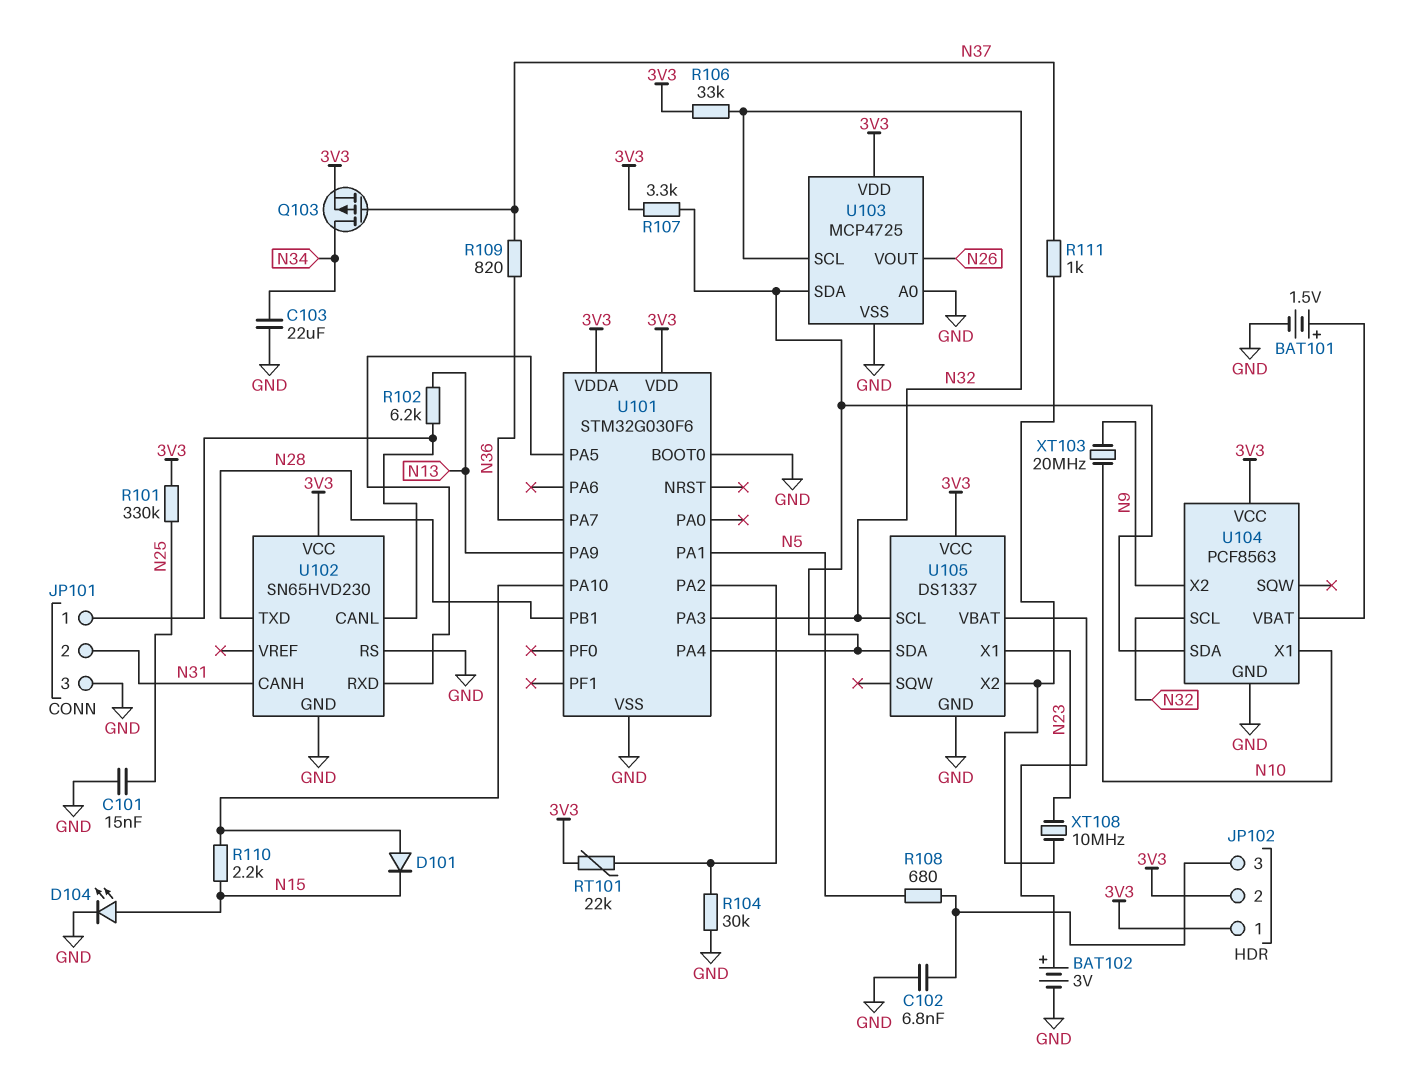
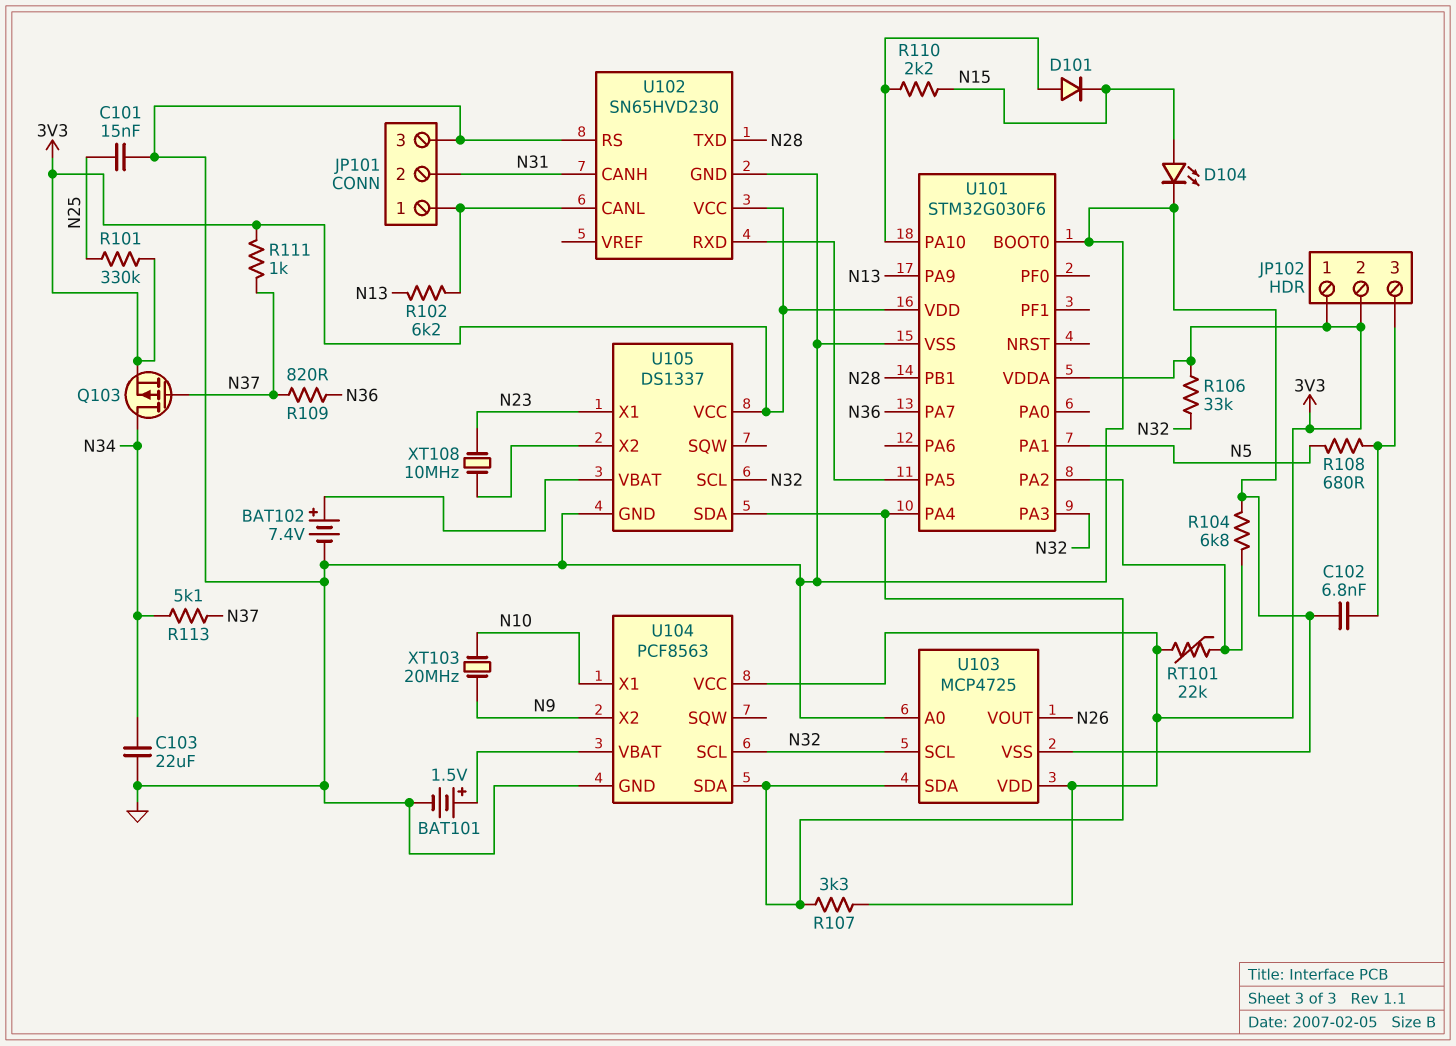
BAT102: 3V (plus U105/VBAT, minus GND) -> 7.4V (plus U105/VBAT, minus GND)
R104: 30k (GND, U101/PA2) -> 6.8k (GND, U101/PA2)
R111: 1k (N37, U105/X2) -> 1k (3V3, N37)
R113: none -> 5.1k (N34, N37)

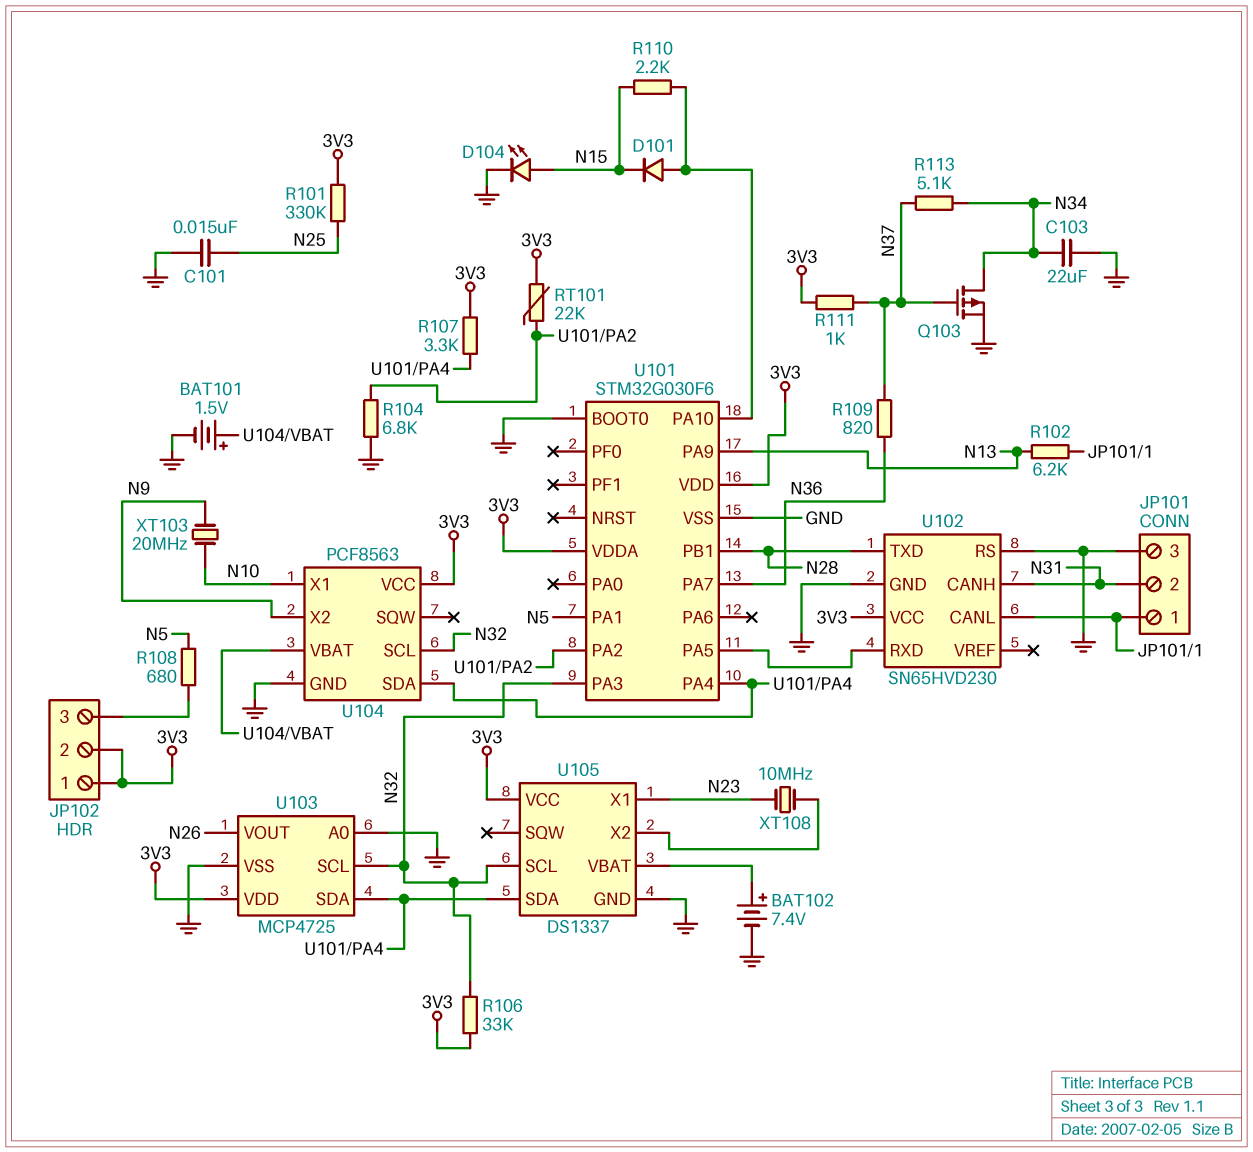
C102: 6.8nF (GND, JP102/3) -> none
Q103: PMOS (G N37, D N34, S 3V3) -> PMOS (G N37, D N34, S GND)

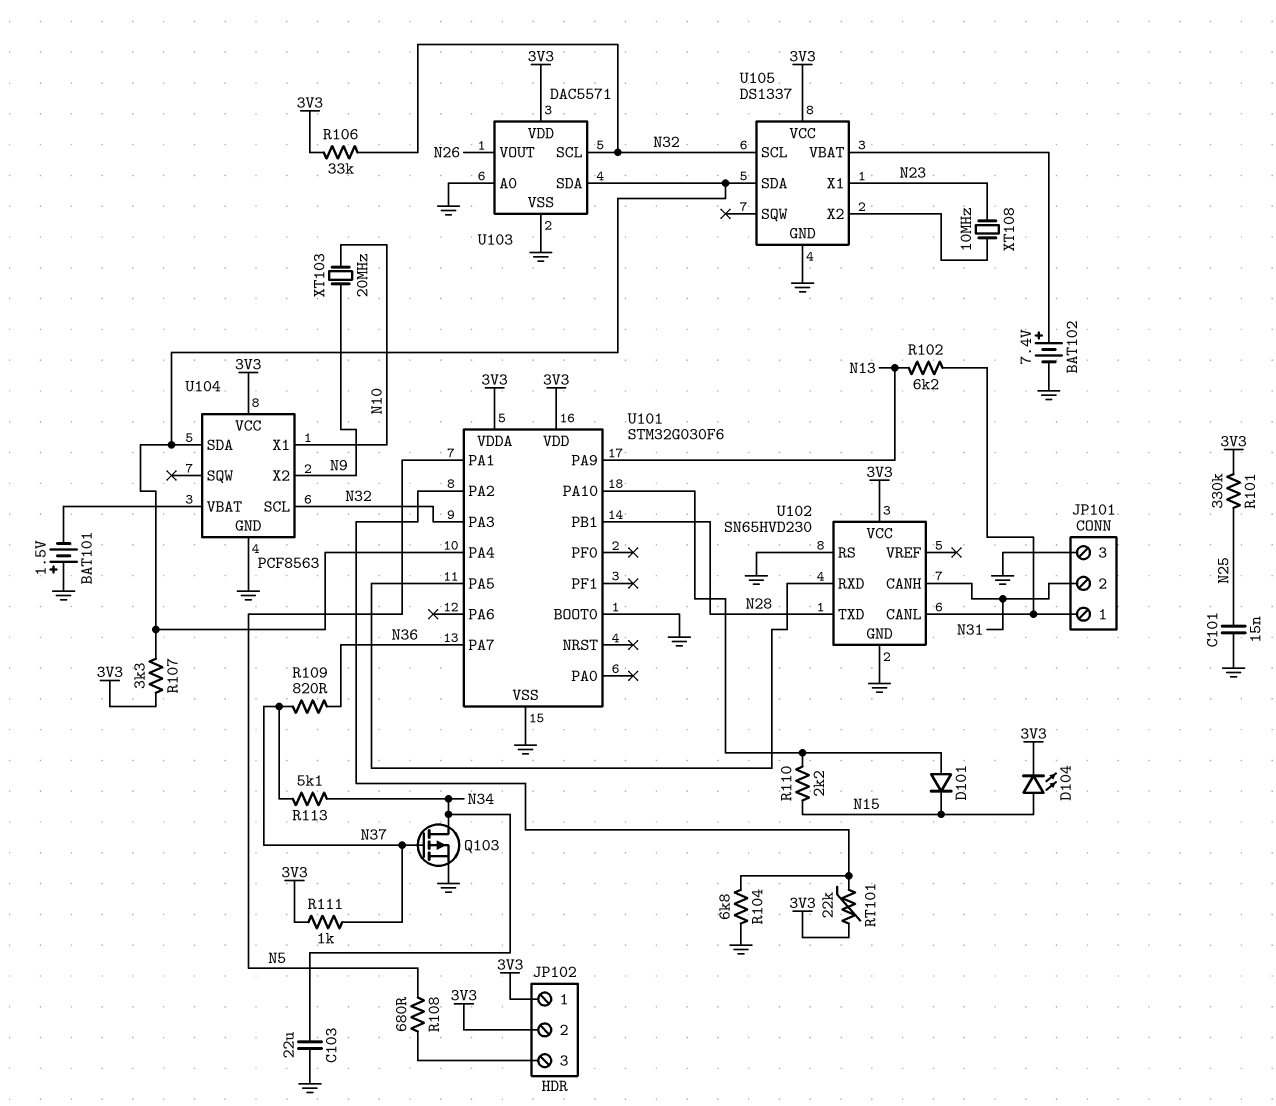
BAT101: 1.5V (plus U104/VBAT, minus GND) -> 1.5V (plus GND, minus U104/VBAT)
D104: LED (A N15, K GND) -> LED (A N15, K 3V3)
U103: MCP4725 -> DAC5571

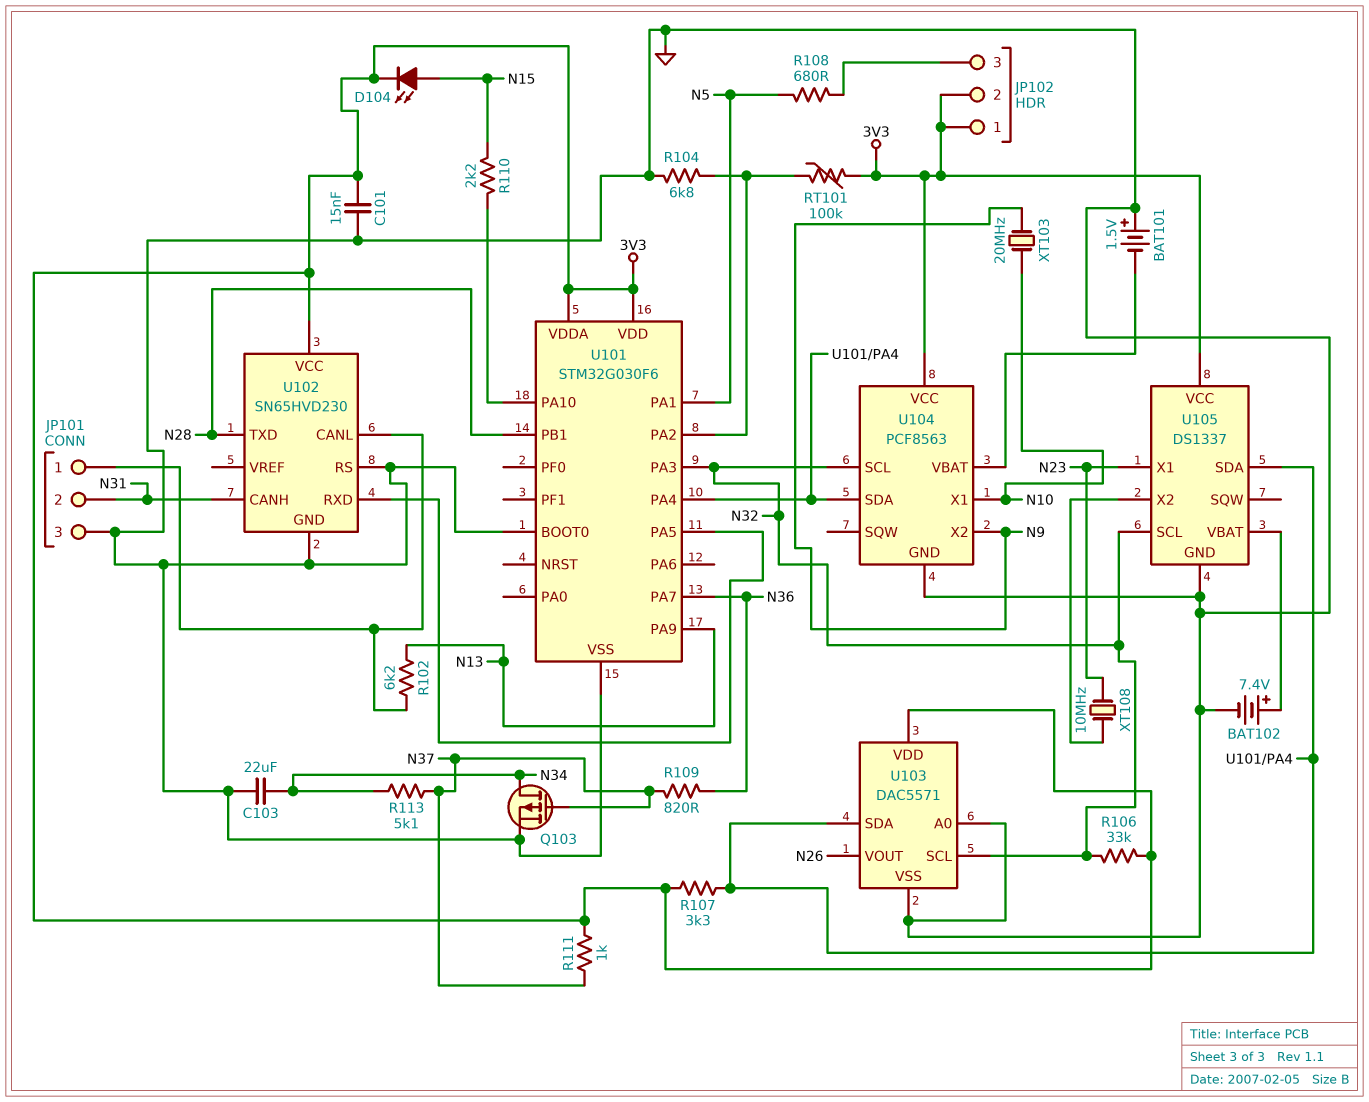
C101: 15nF (GND, N25) -> 15nF (3V3, GND)
D101: diode (A U101/PA10, K N15) -> none
R101: 330k (3V3, N25) -> none
RT101: 22k (3V3, U101/PA2) -> 100k (3V3, U101/PA2)

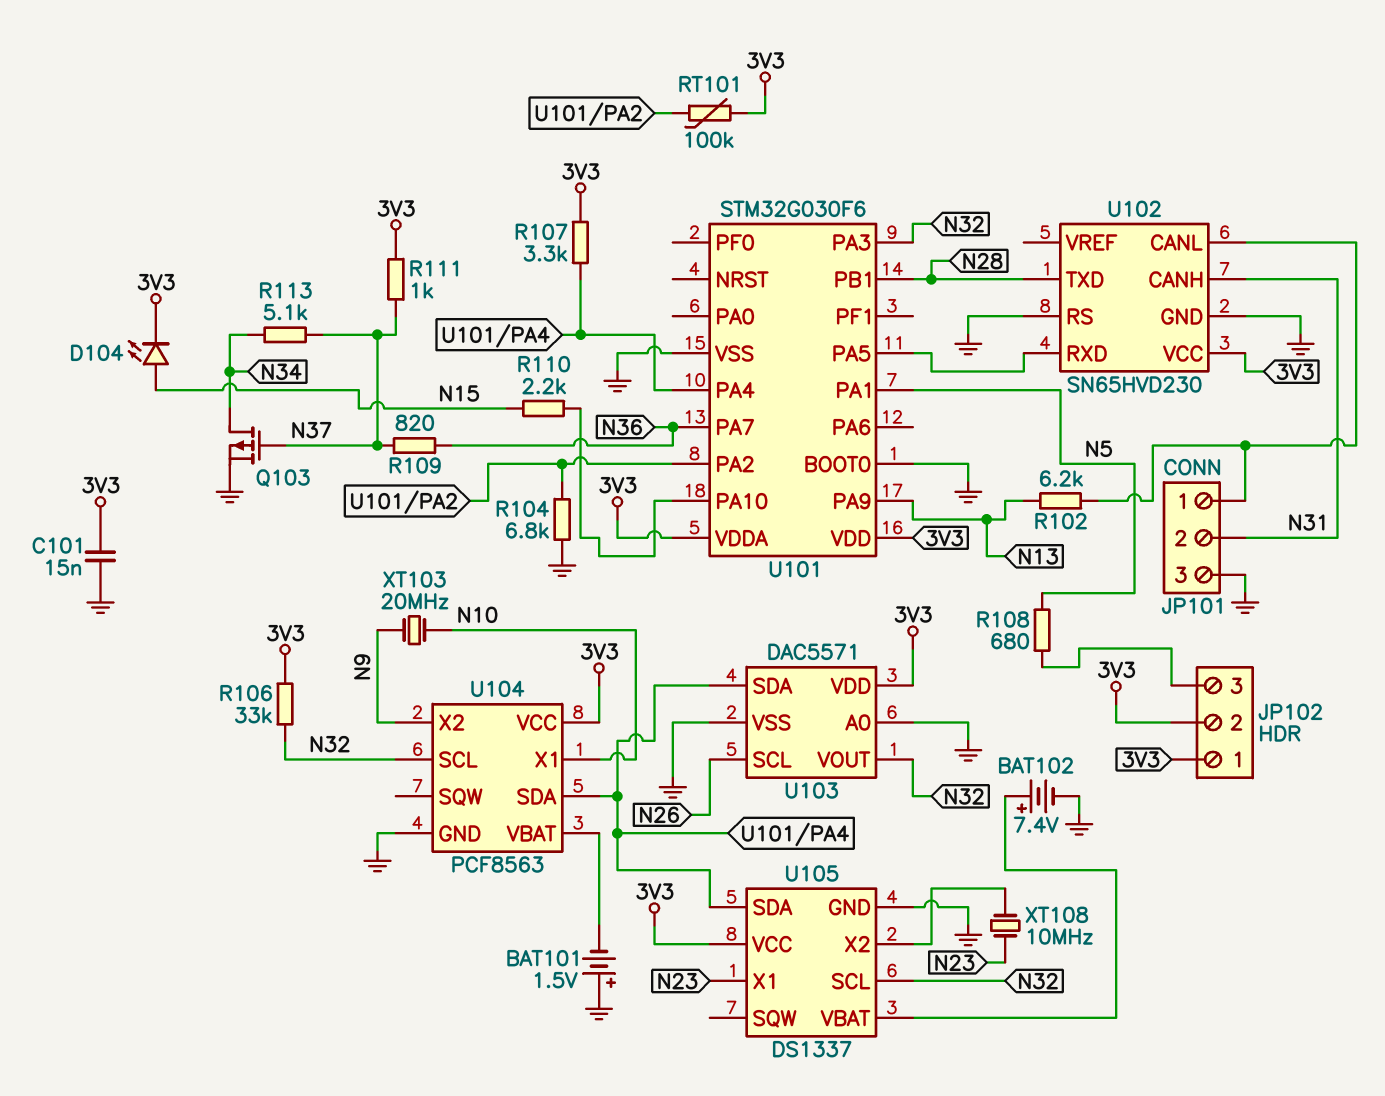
C103: 22uF (GND, N34) -> none
U103 pin SCL: N32 -> N26
U103 pin VOUT: N26 -> N32

